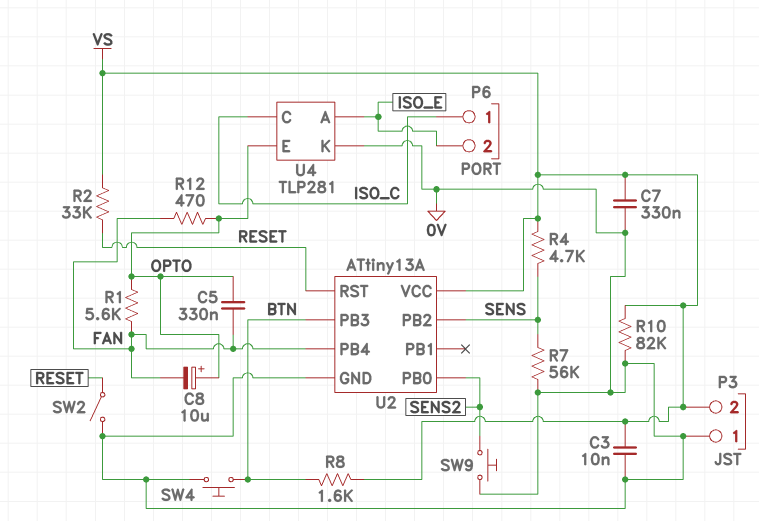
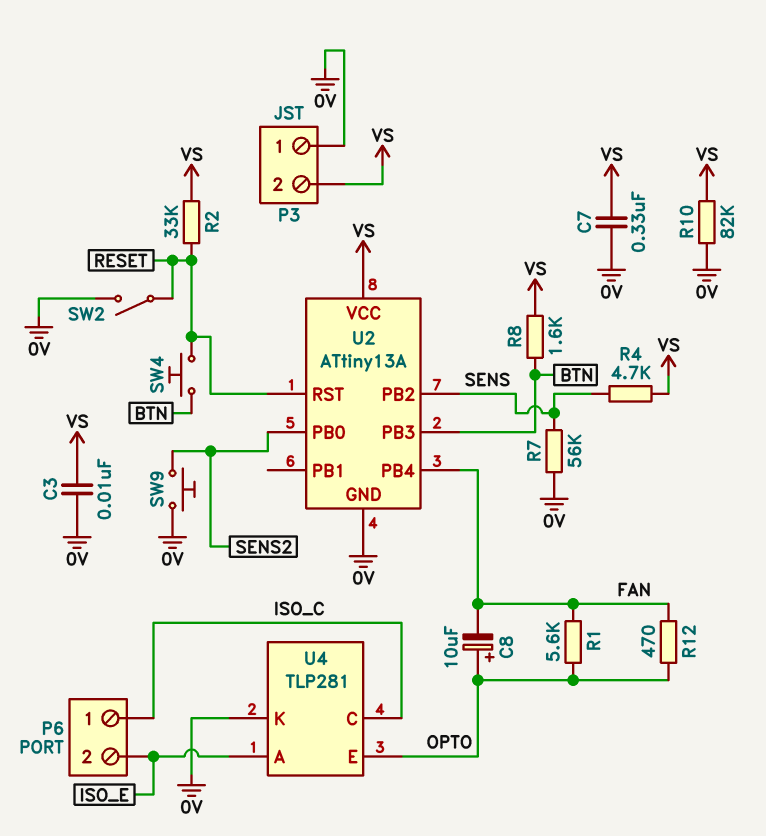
C5: 330nF (FAN, OPTO) -> none
SW4: button (0V, BTN) -> button (BTN, RESET)

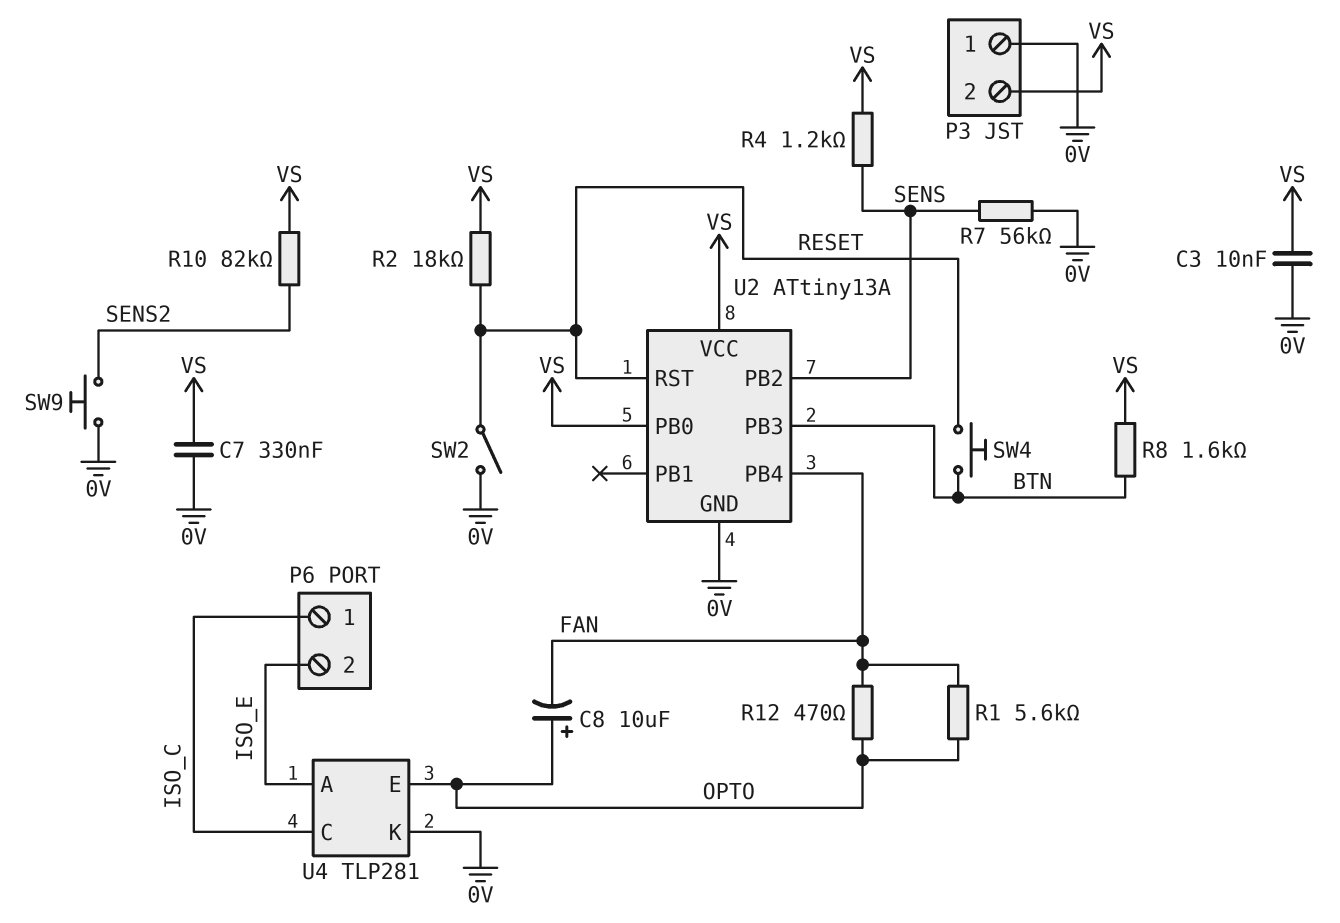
R2: 33k (RESET, VS) -> 18k (RESET, VS)
R4: 4.7k (SENS, VS) -> 1.2k (SENS, VS)
R10: 82k (0V, VS) -> 82k (SENS2, VS)
U2 pin PB0: SENS2 -> VS

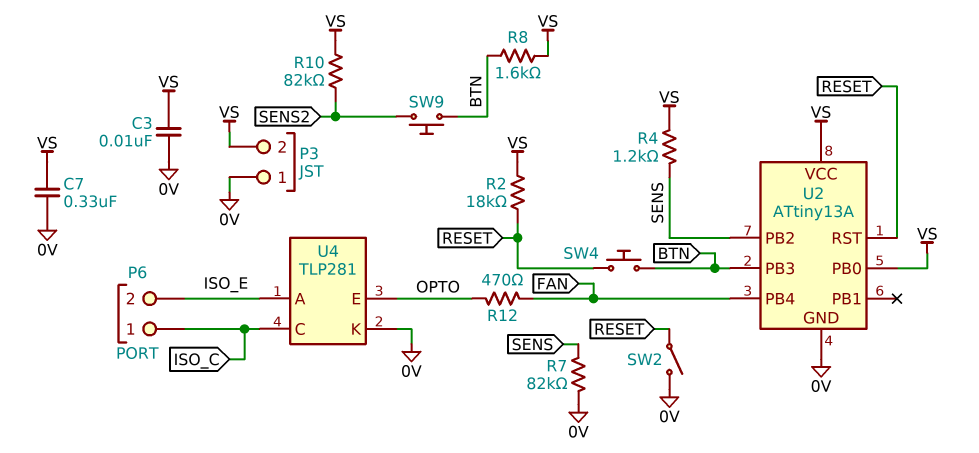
C8: 10uF (plus OPTO, minus FAN) -> none
R1: 5.6k (FAN, OPTO) -> none
R7: 56k (0V, SENS) -> 82k (0V, SENS)
SW9: button (0V, SENS2) -> button (BTN, SENS2)

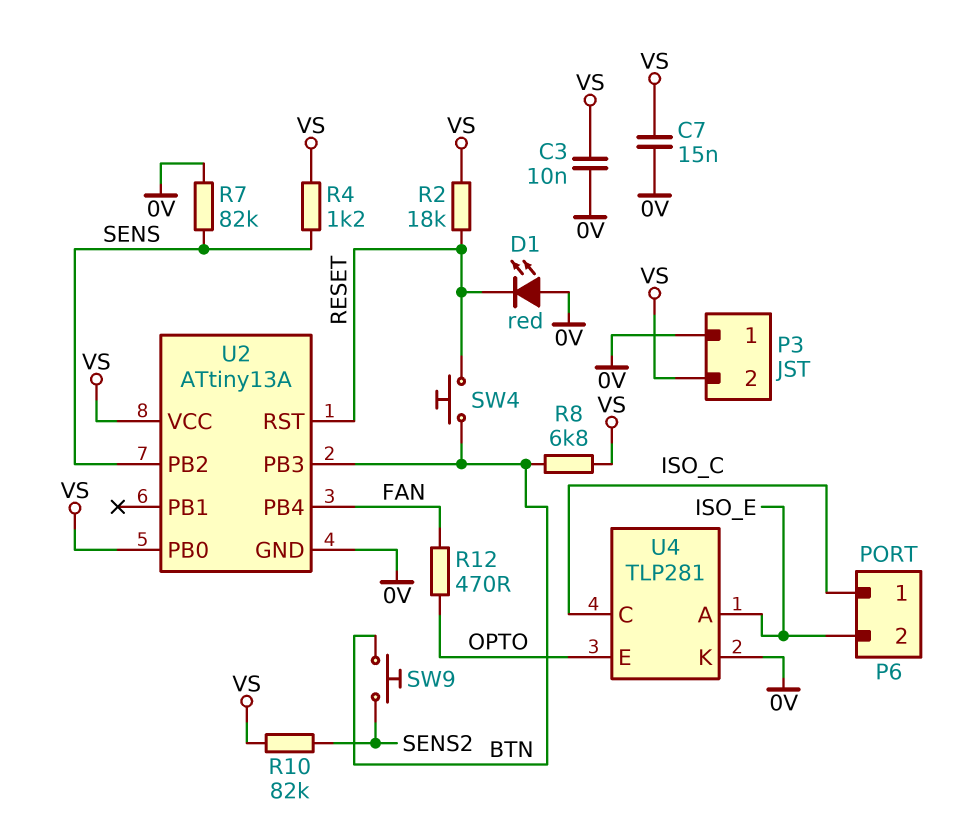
C7: 330nF (0V, VS) -> 15nF (0V, VS)
D1: none -> LED red (A 0V, K RESET)
R8: 1.6k (BTN, VS) -> 6.8k (BTN, VS)
SW2: switch (0V, RESET) -> none

